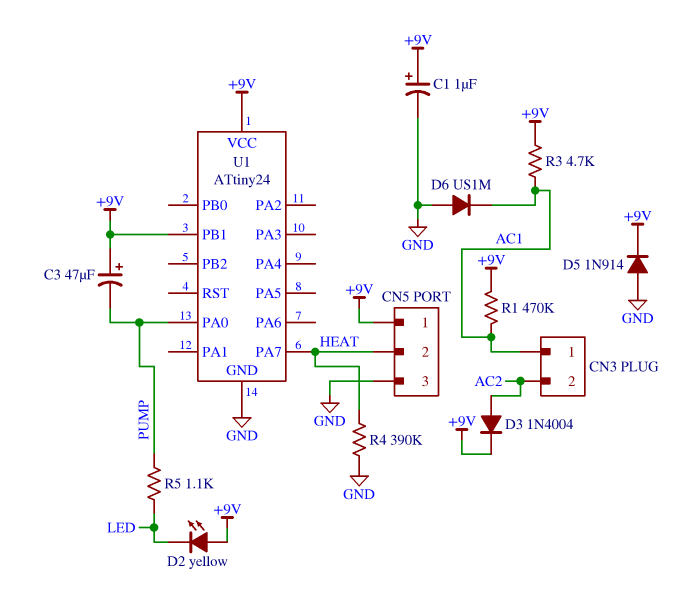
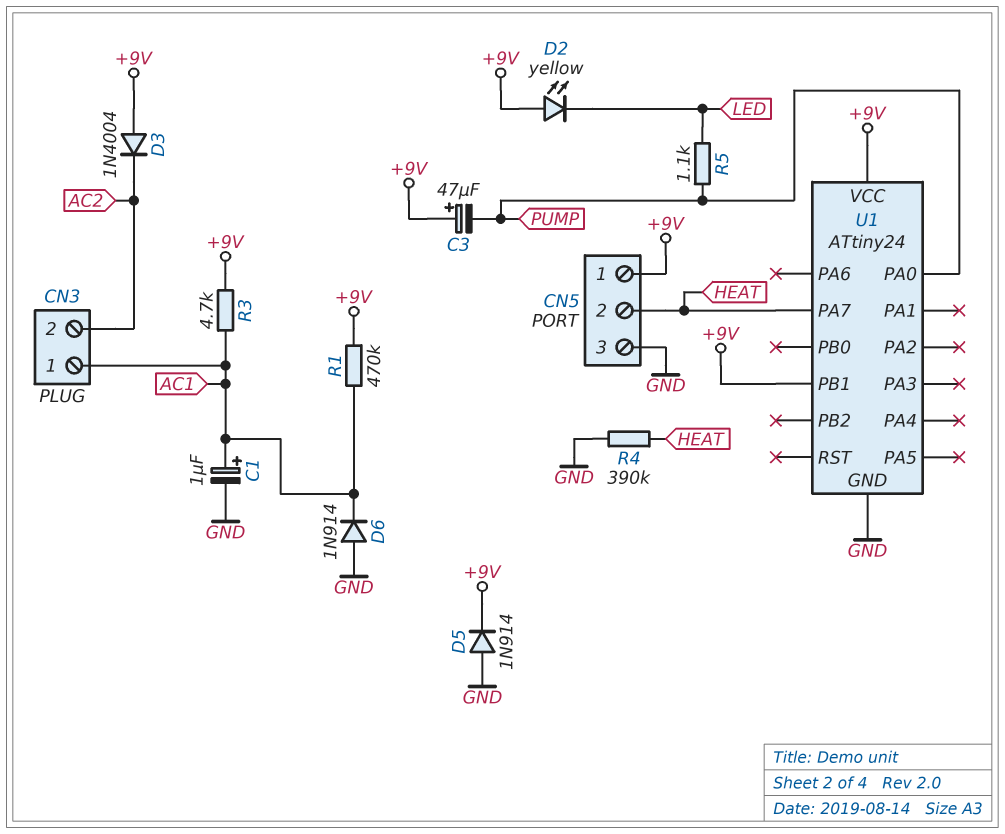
C1: 1uF (plus +9V, minus GND) -> 1uF (plus AC1, minus GND)
D3: diode 1N4004 (A AC2, K +9V) -> diode 1N4004 (A +9V, K AC2)
D6: diode US1M (A GND, K AC1) -> diode 1N914 (A GND, K AC1)

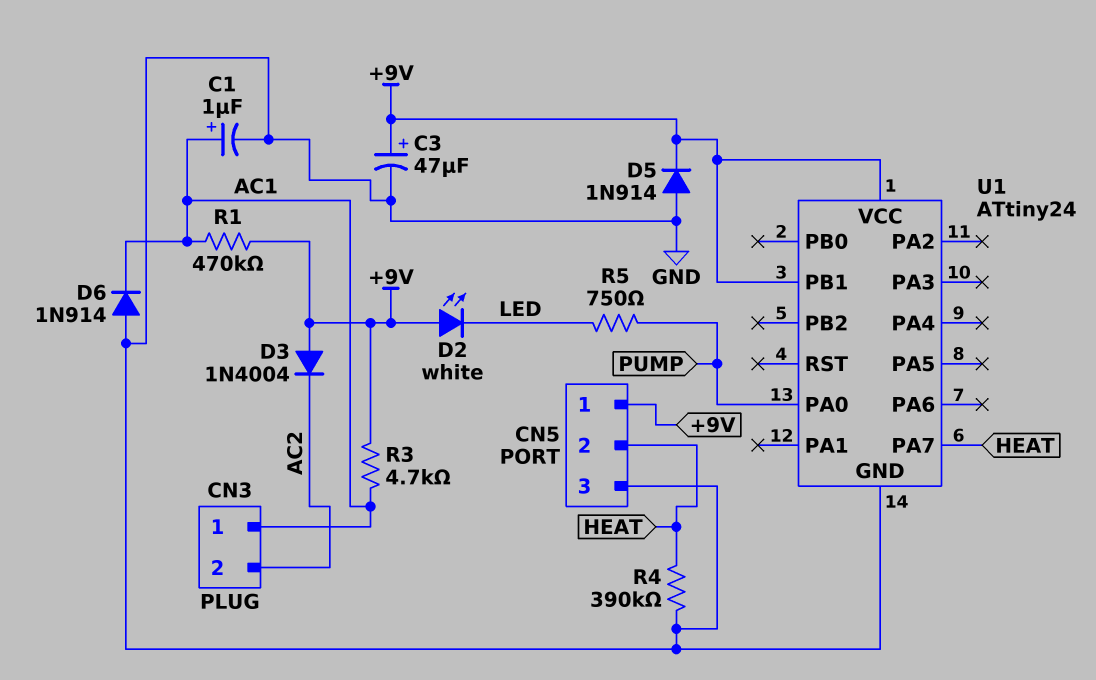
C3: 47uF (plus +9V, minus PUMP) -> 47uF (plus +9V, minus GND)
D2: LED yellow (A +9V, K LED) -> LED white (A +9V, K LED)
R5: 1.1k (LED, PUMP) -> 750 (LED, PUMP)

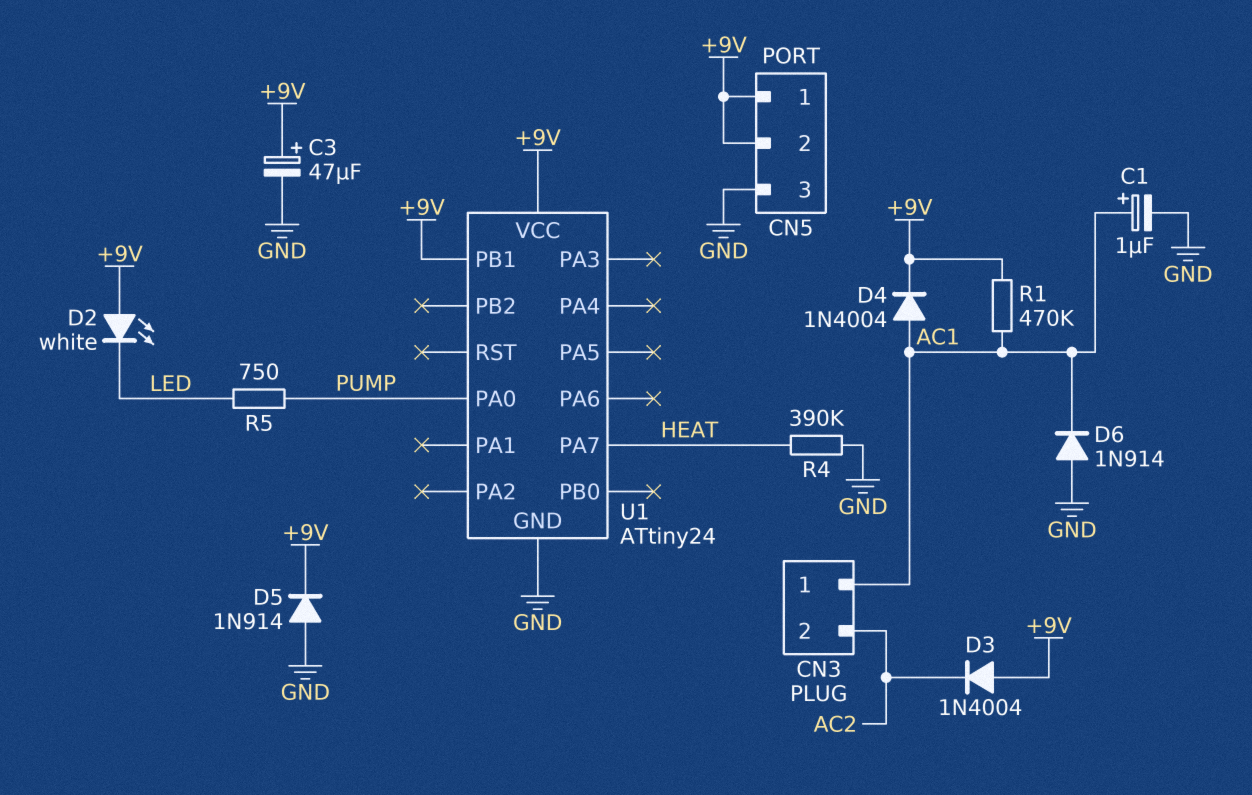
CN5 pin 2: HEAT -> +9V
D4: none -> diode 1N4004 (A AC1, K +9V)
R3: 4.7k (+9V, AC1) -> none

